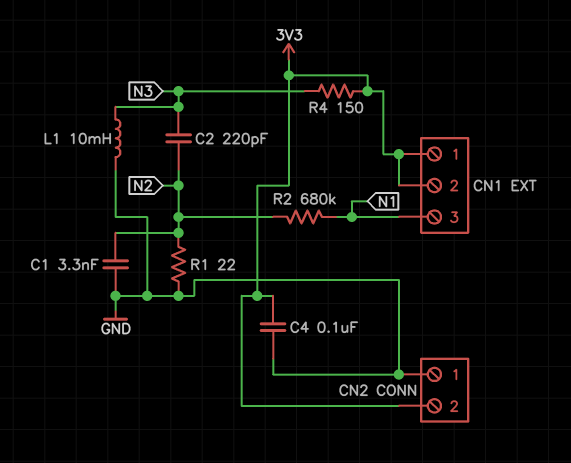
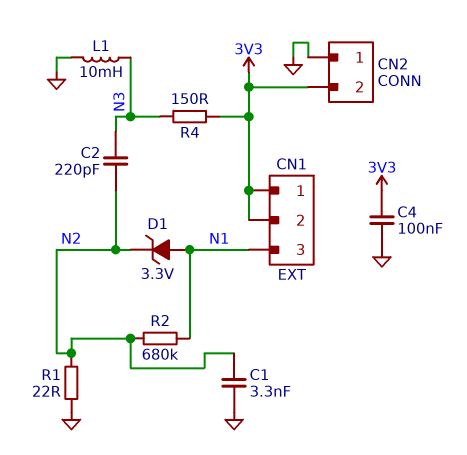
D1: none -> zener 3.3V (A N1, K N2)

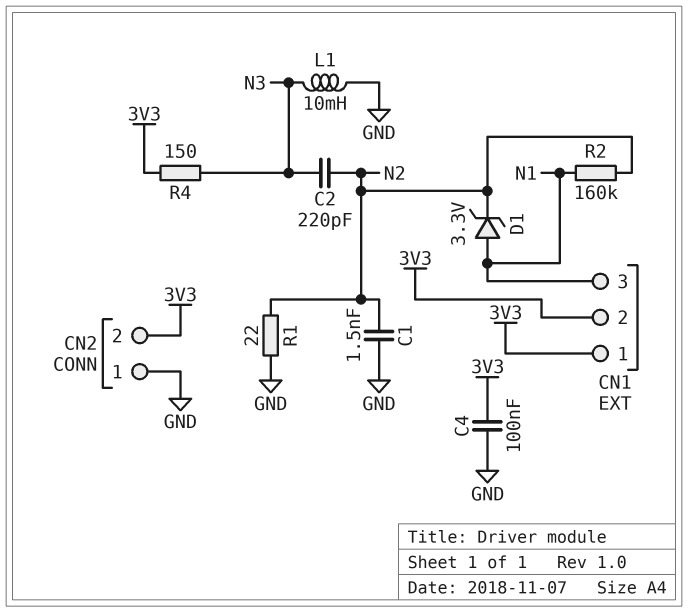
C1: 3.3nF (GND, N2) -> 1.5nF (GND, N2)
R2: 680k (N1, N2) -> 160k (N1, N2)

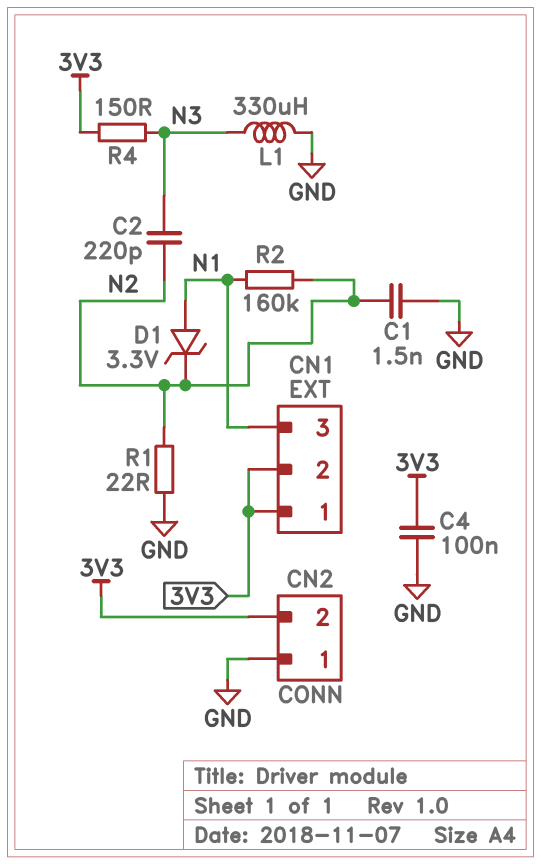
L1: 10mH (GND, N3) -> 330uH (GND, N3)

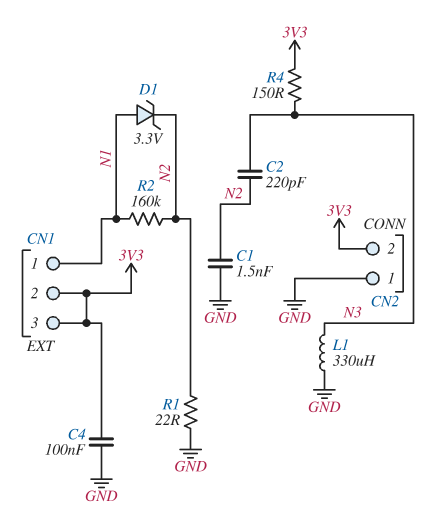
CN1 pin 1: 3V3 -> N1
CN1 pin 3: N1 -> 3V3

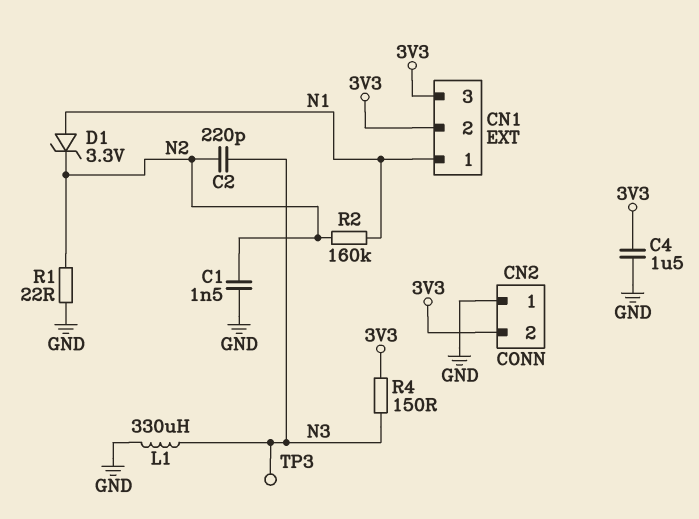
C4: 100nF (3V3, GND) -> 1.5uF (3V3, GND)
TP3: none -> test point (N3)

